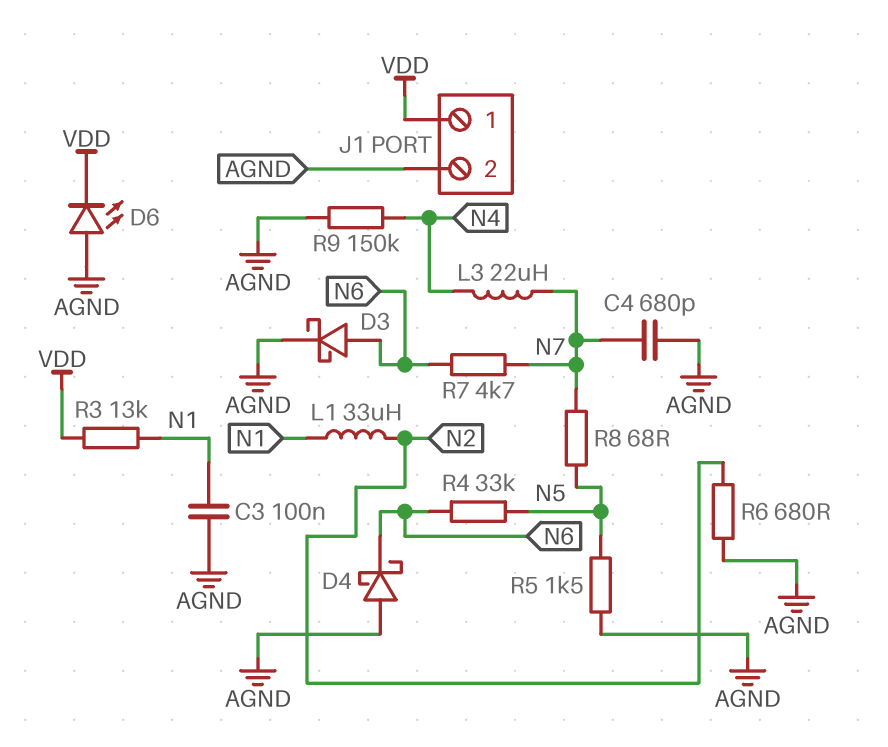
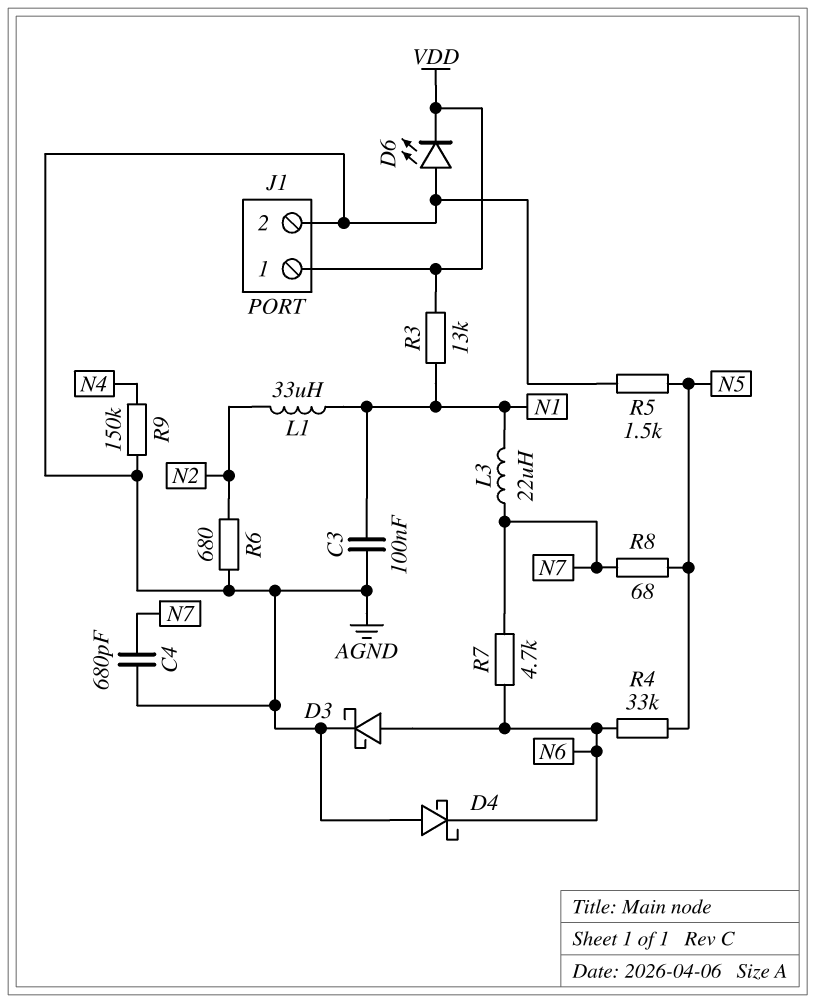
L3: 22uH (N4, N7) -> 22uH (N1, N7)

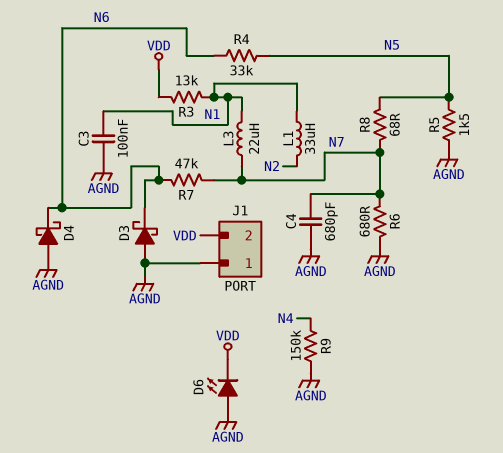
D3: schottky (A N6, K AGND) -> schottky (A AGND, K N6)
J1 pin 1: VDD -> AGND
J1 pin 2: AGND -> VDD
R6: 680 (AGND, N2) -> 680 (AGND, N7)
R7: 4.7k (N6, N7) -> 47k (N6, N7)

